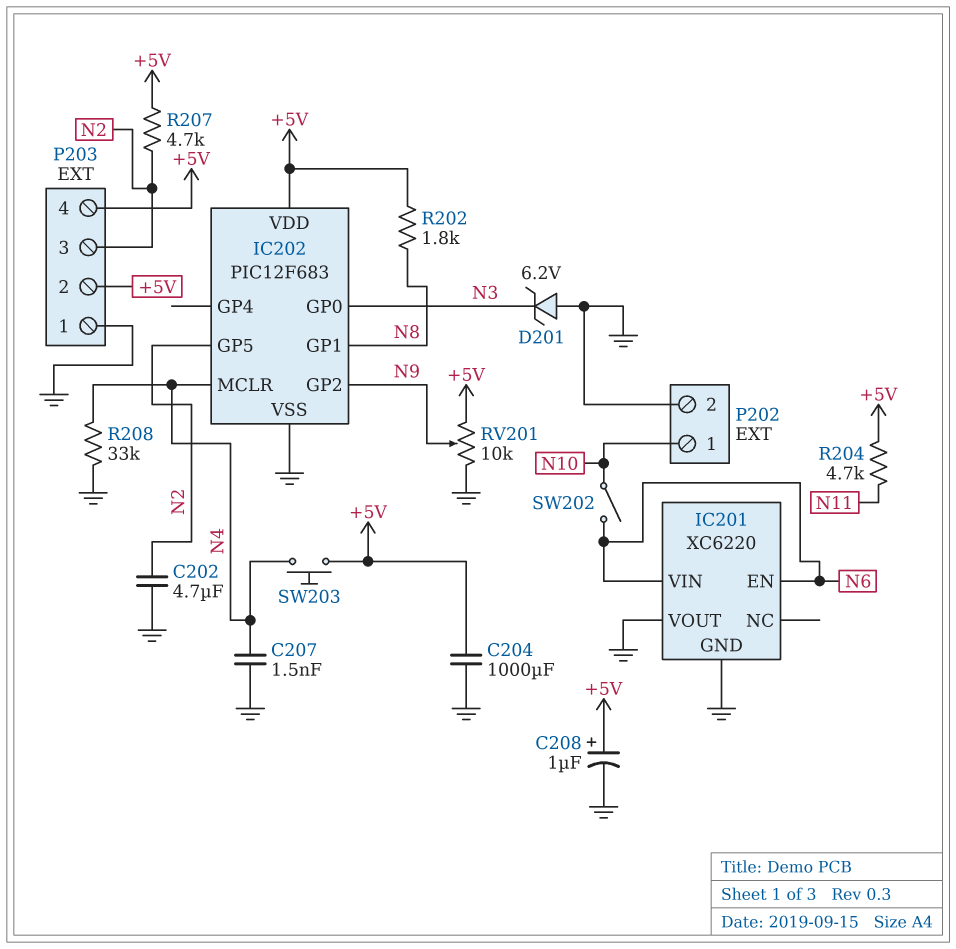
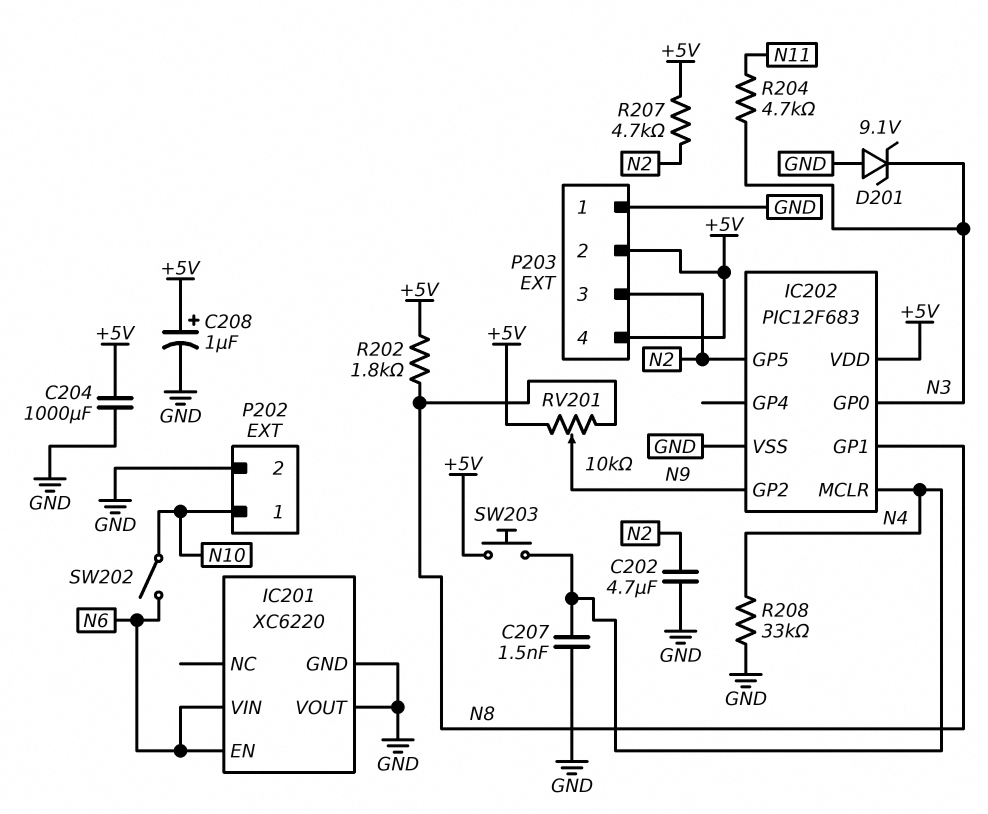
D201: zener 6.2V (A GND, K N3) -> zener 9.1V (A GND, K N3)
R204: 4.7k (+5V, N11) -> 4.7k (N3, N11)
RV201: 10k (+5V, GND, wiper N9) -> 10k (+5V, N8, wiper N9)

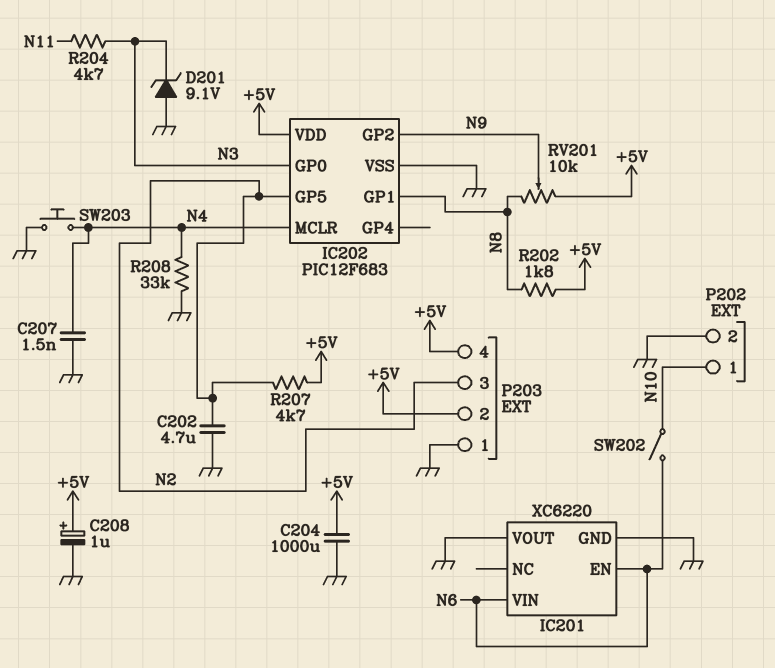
SW203: button (+5V, N4) -> button (GND, N4)

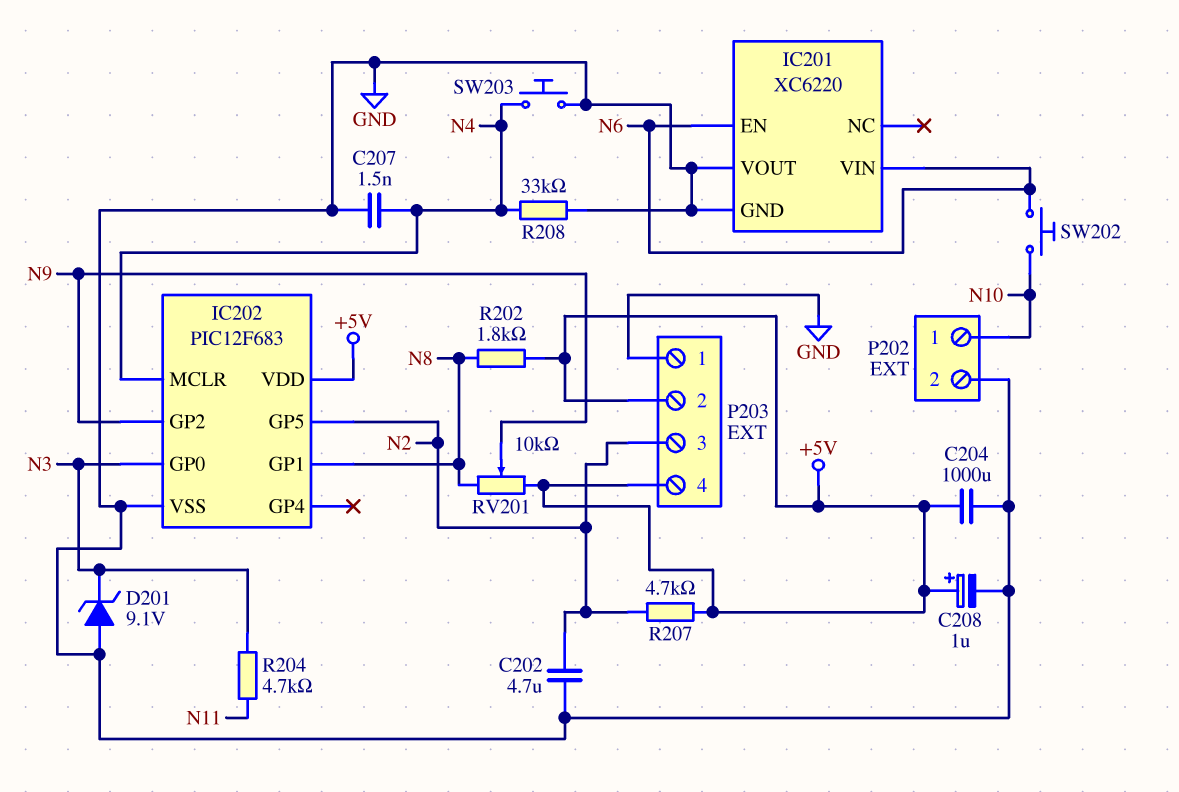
SW202: switch (N6, N10) -> button (N6, N10)

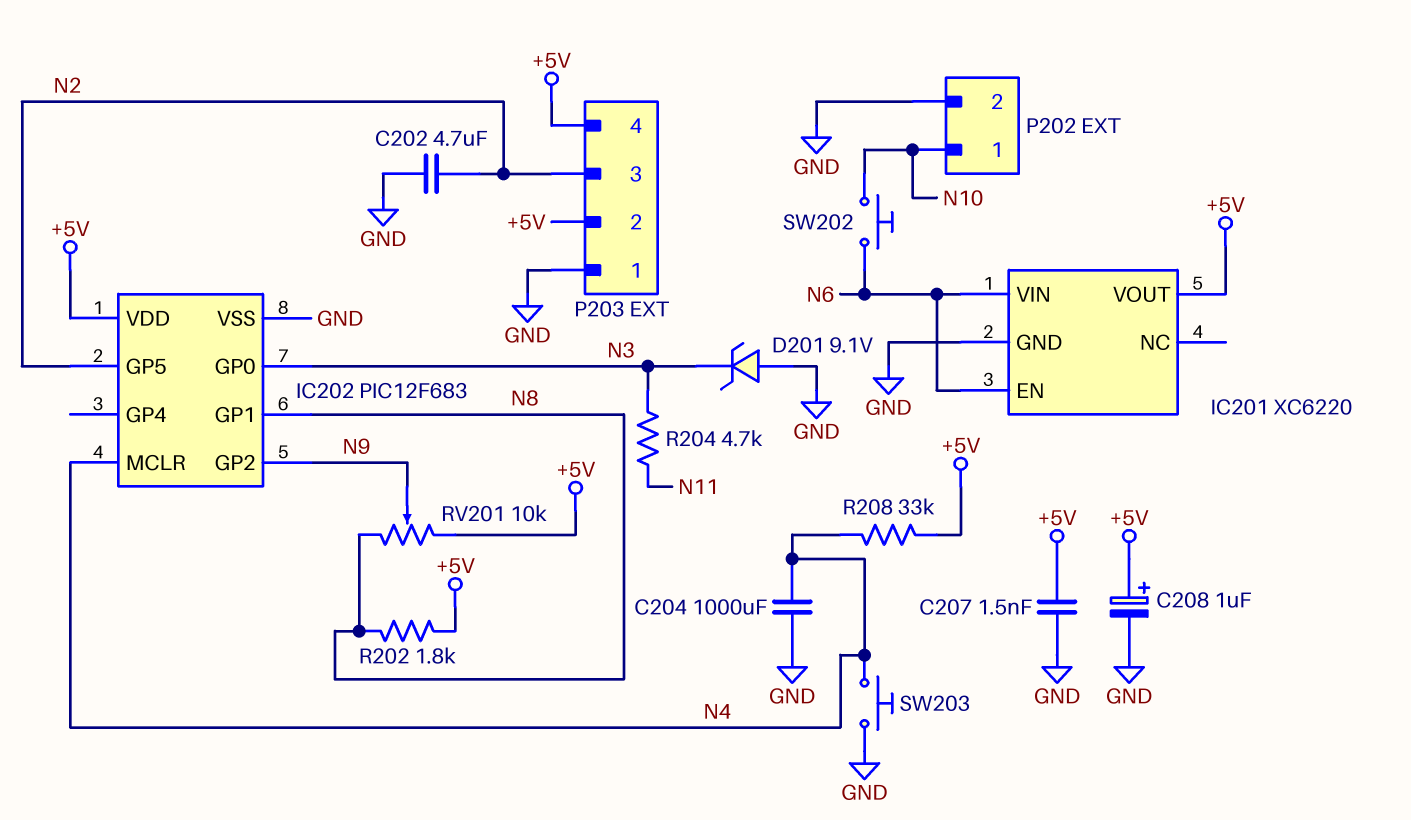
C204: 1000uF (+5V, GND) -> 1000uF (GND, N4)
C207: 1.5nF (GND, N4) -> 1.5nF (+5V, GND)
IC201 pin VOUT: GND -> +5V
R207: 4.7k (+5V, N2) -> none
R208: 33k (GND, N4) -> 33k (+5V, N4)

